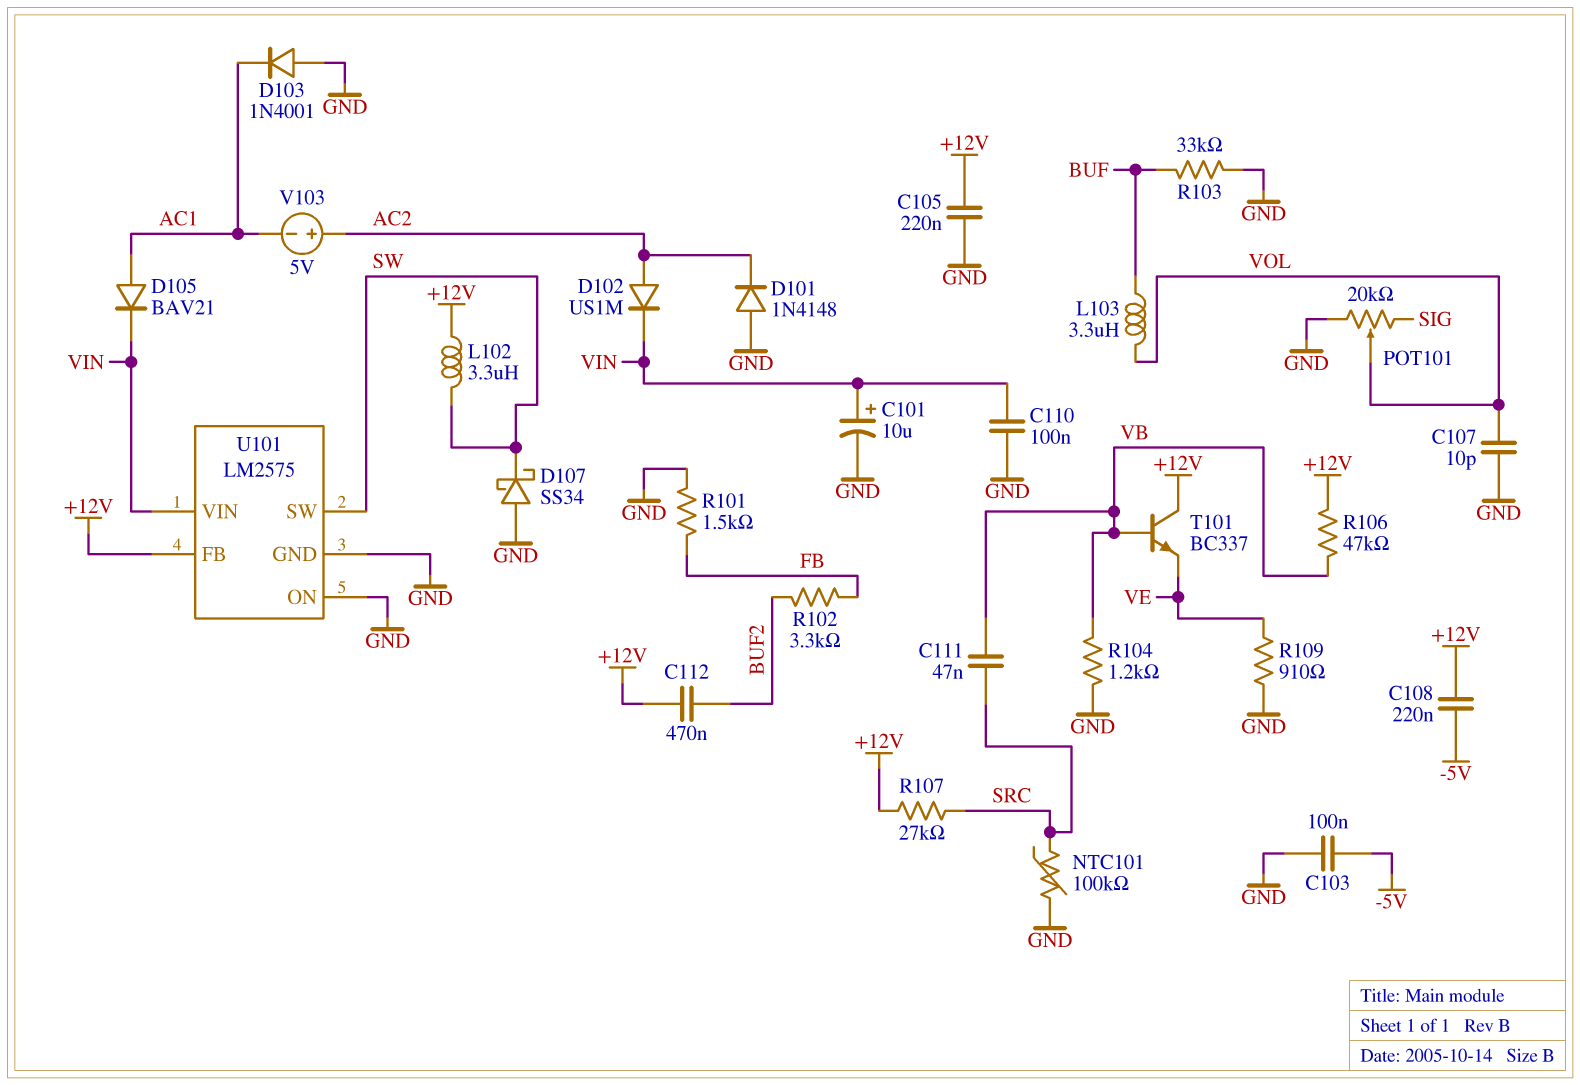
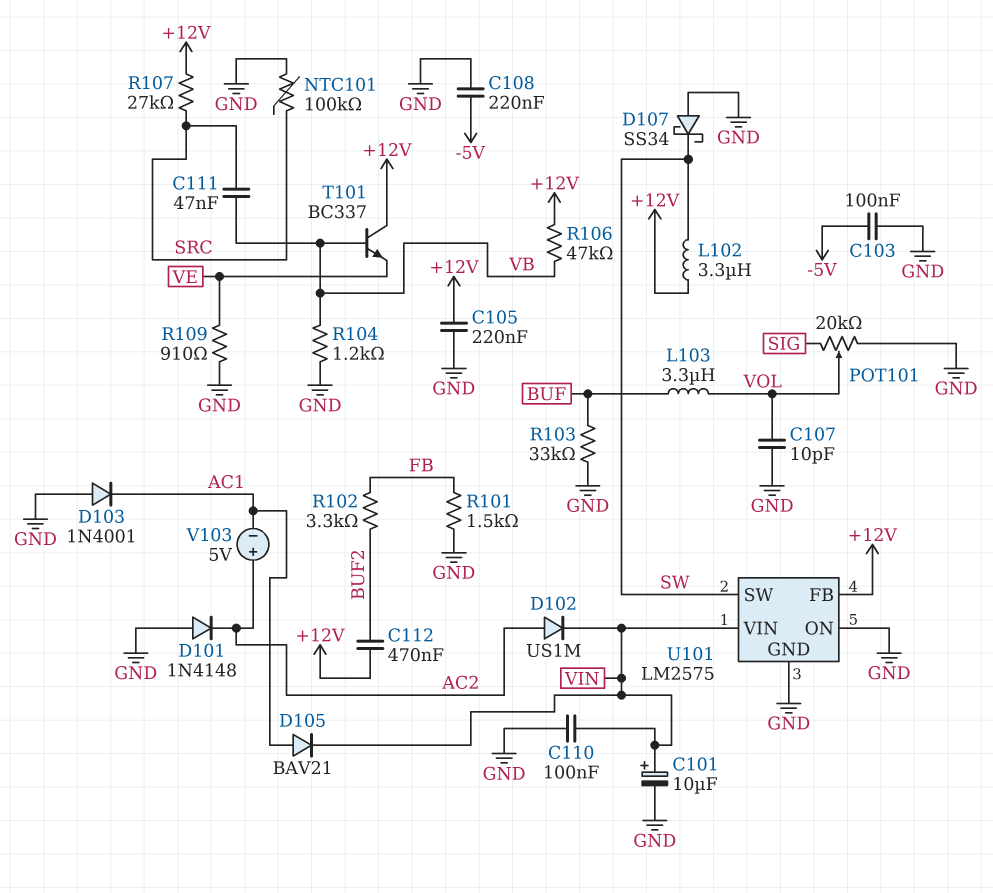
C108: 220nF (+12V, -5V) -> 220nF (-5V, GND)

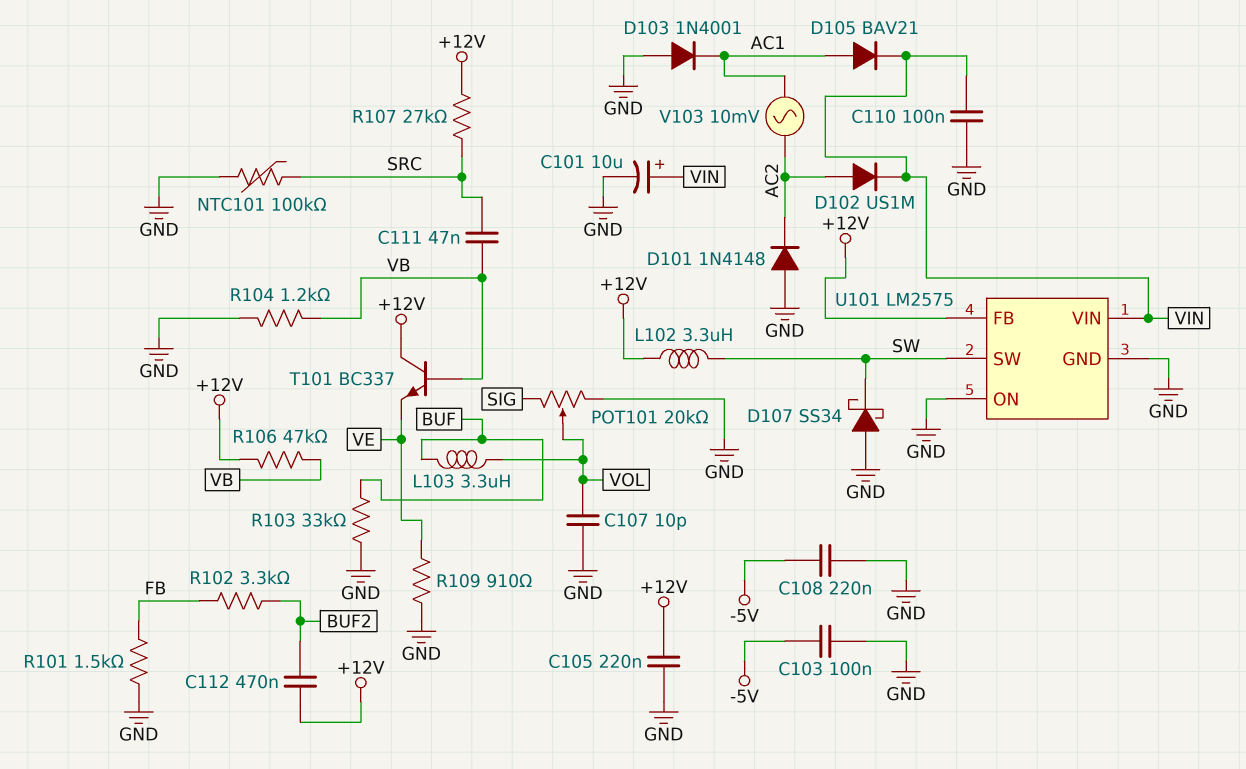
V103: 5V (plus AC2, minus AC1) -> AC 10mV (AC1, AC2)

